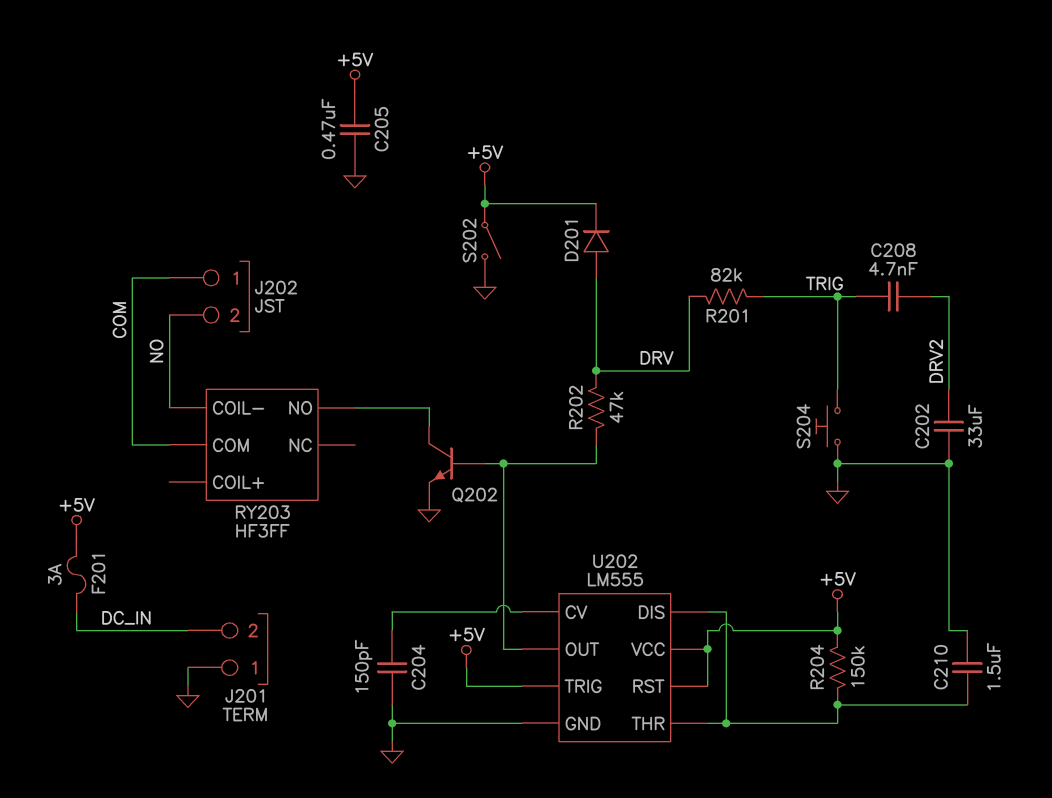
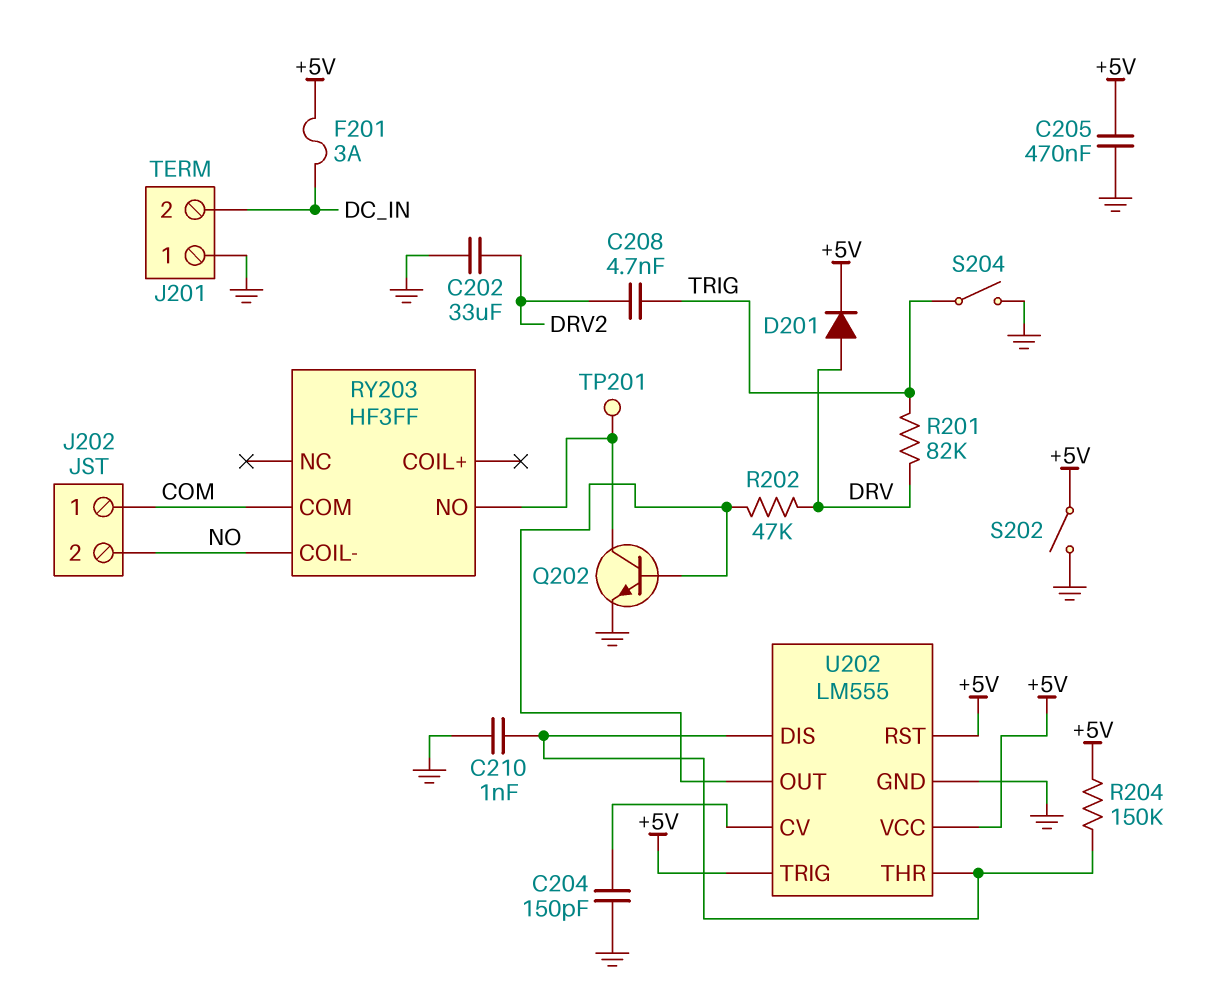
C210: 1.5uF (GND, U202/DIS) -> 1nF (GND, U202/DIS)
S204: button (GND, TRIG) -> switch (GND, TRIG)
TP201: none -> test point (RY203/NO)

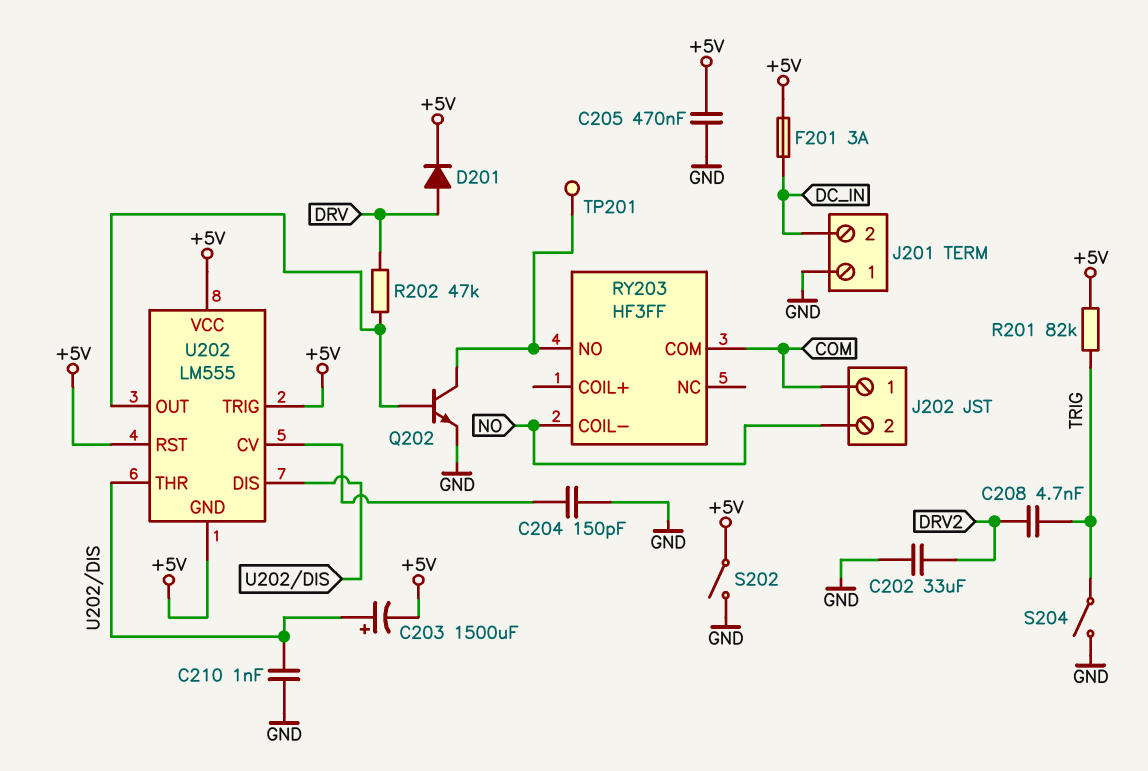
C203: none -> 1500uF (plus U202/DIS, minus +5V)
R201: 82k (DRV, TRIG) -> 82k (+5V, TRIG)
R204: 150k (+5V, U202/DIS) -> none
U202 pin GND: GND -> +5V

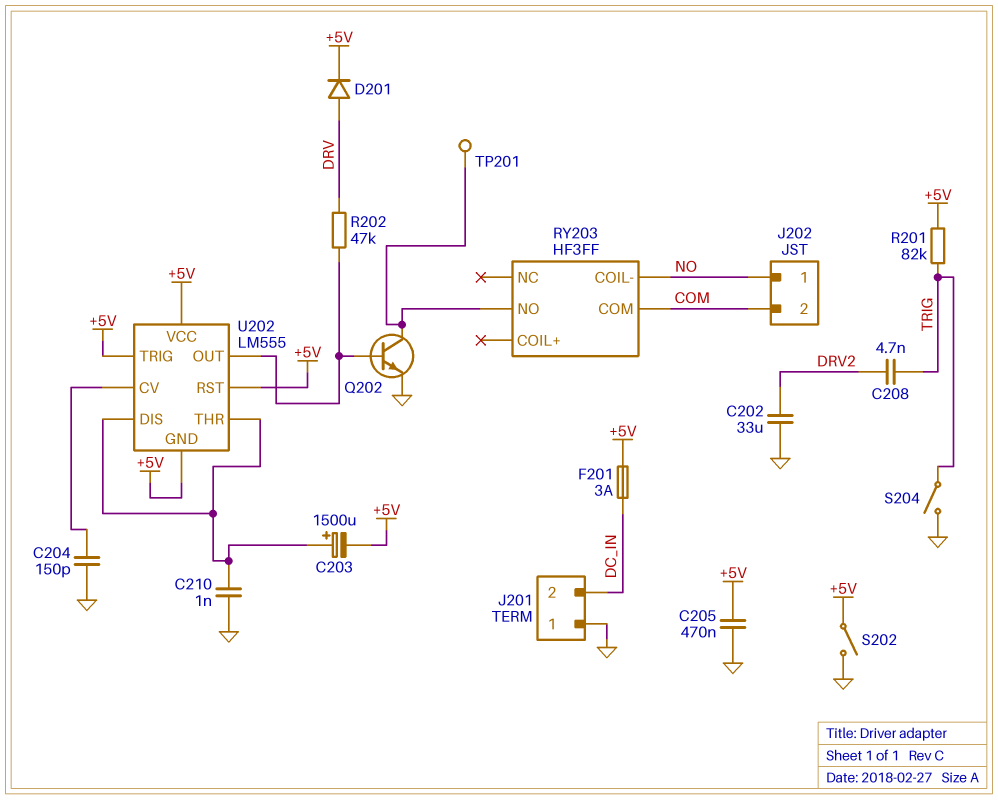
J202 pin 1: COM -> NO
J202 pin 2: NO -> COM

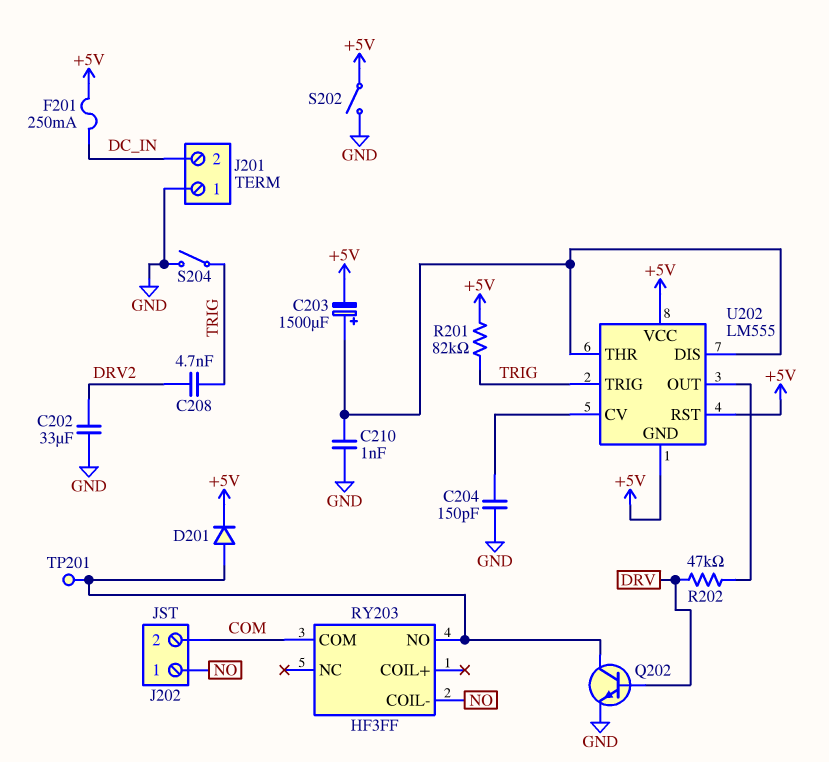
C205: 470nF (+5V, GND) -> none
D201: diode (A DRV, K +5V) -> diode (A RY203/NO, K +5V)
F201: 3A (+5V, DC_IN) -> 250mA (+5V, DC_IN)
Q202: NPN (B U202/OUT, C RY203/NO, E GND) -> NPN (B DRV, C RY203/NO, E GND)
U202 pin TRIG: +5V -> TRIG

